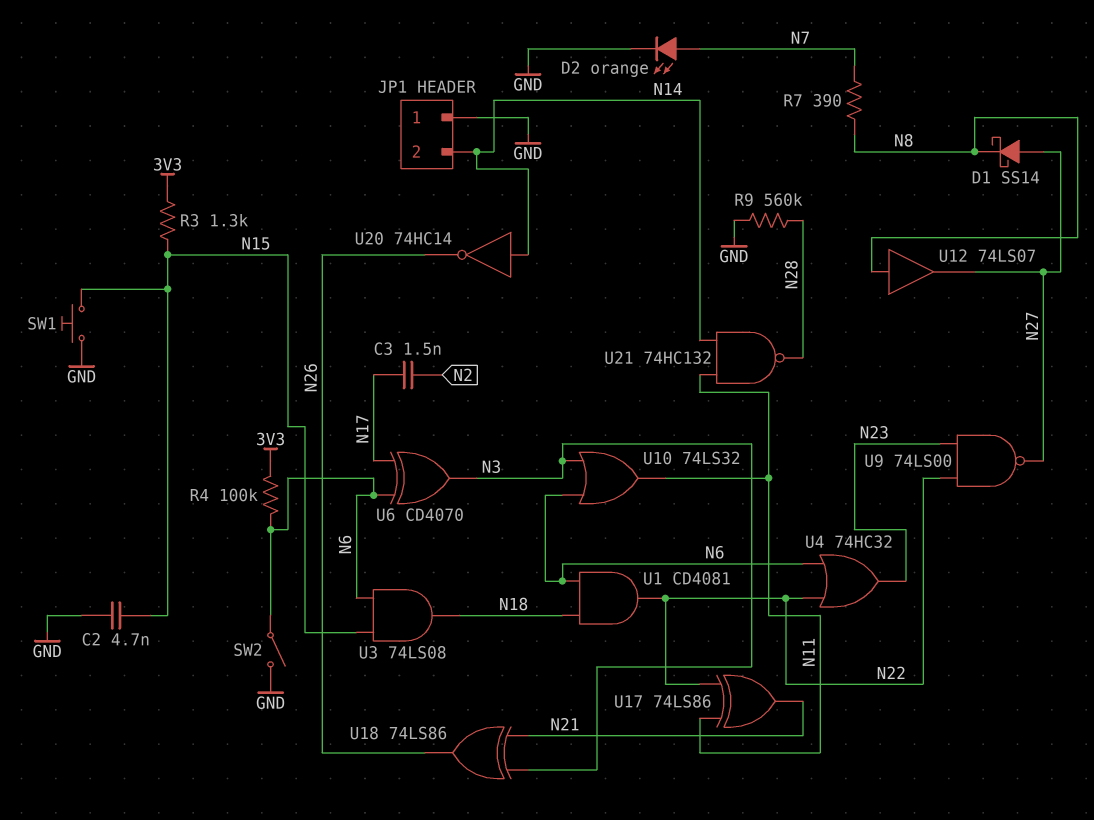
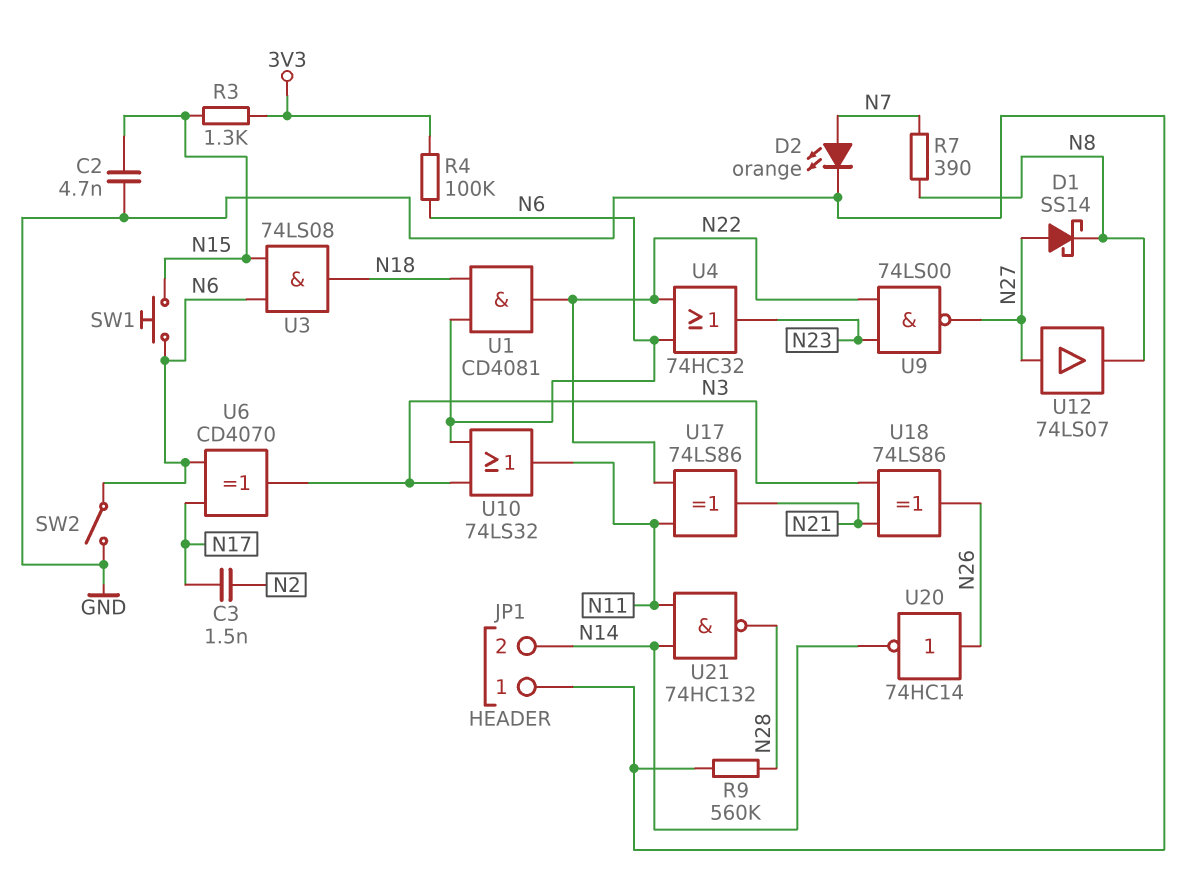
SW1: button (GND, N15) -> button (N6, N15)
U12: buffer 74LS07 (in N8, out N27) -> buffer 74LS07 (in N27, out N8)
U20: NOT 74HC14 (in N14, out N26) -> NOT 74HC14 (in N26, out N14)

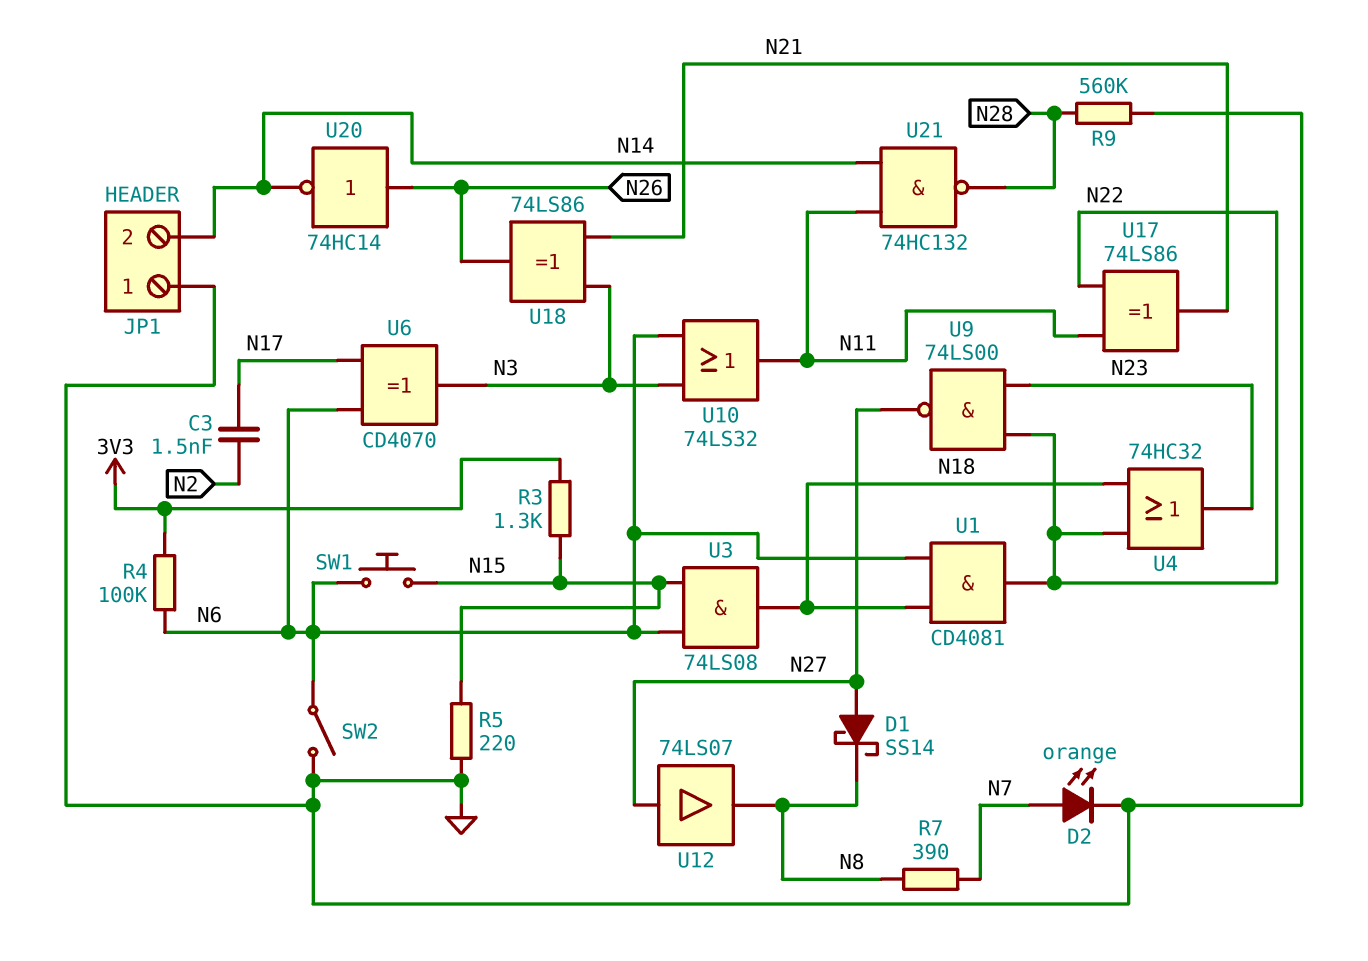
C2: 4.7nF (GND, N15) -> none
R5: none -> 220 (GND, N15)
U4: OR 74HC32 (in N6, in N22, out N23) -> OR 74HC32 (in N18, in N22, out N23)

